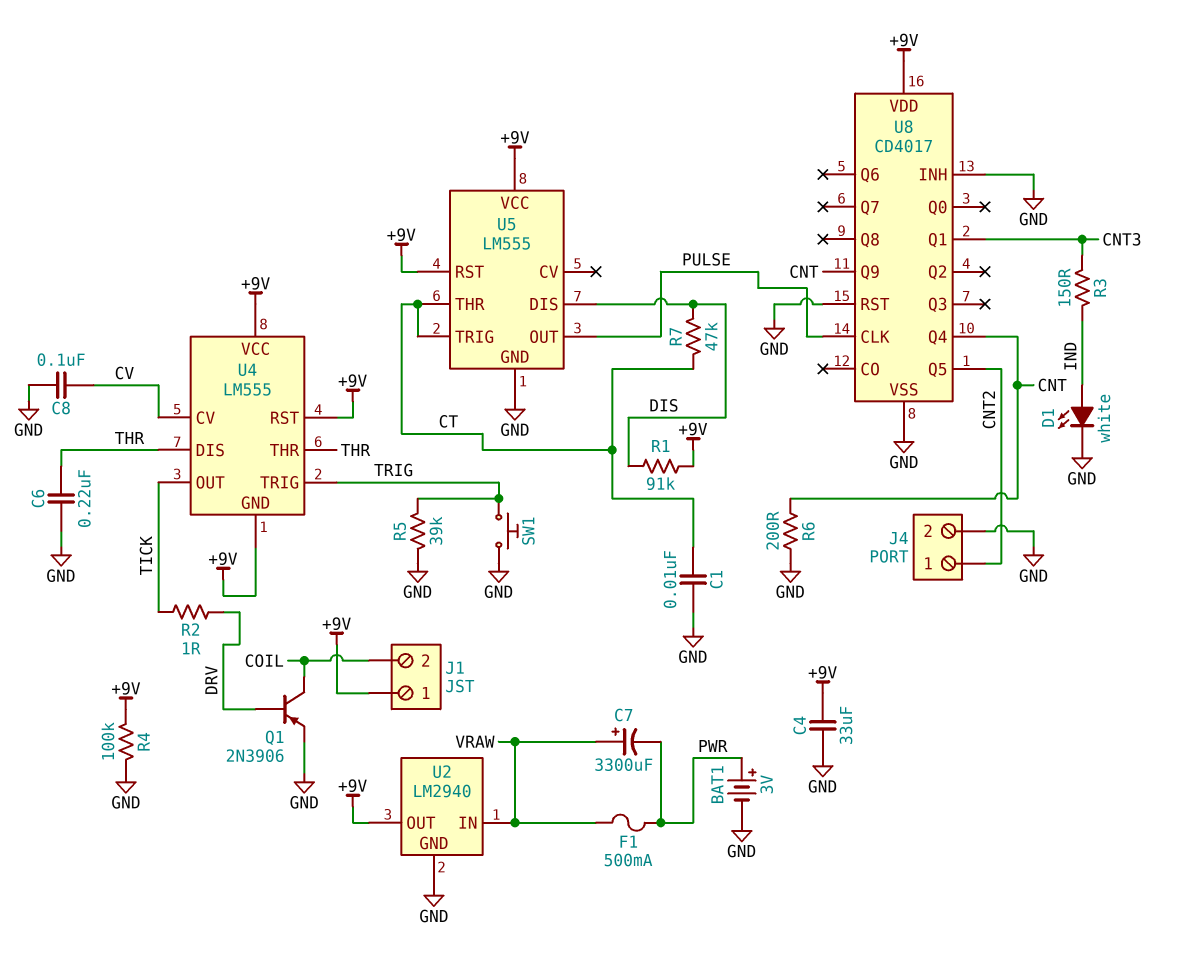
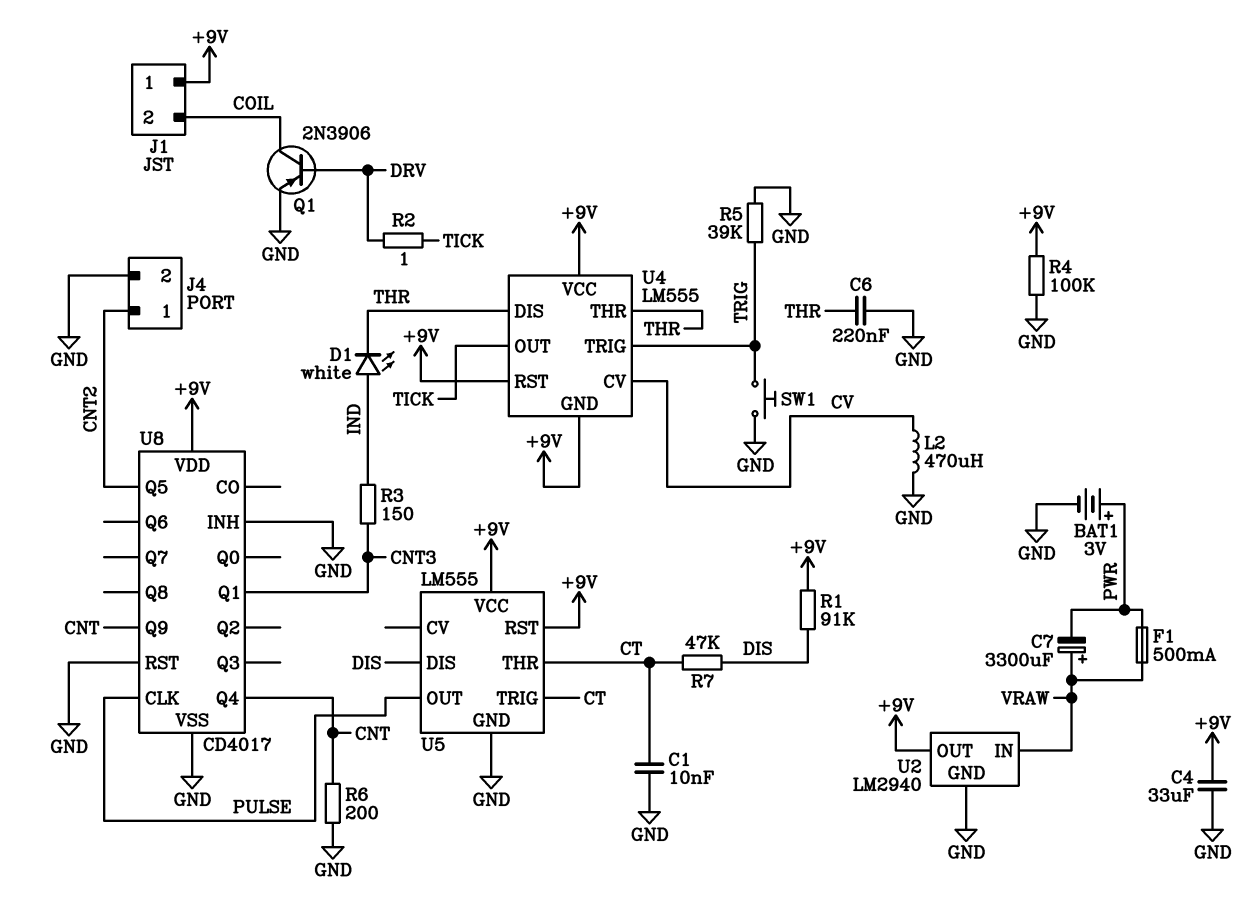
C8: 100nF (CV, GND) -> none
D1: LED white (A IND, K GND) -> LED white (A IND, K THR)
L2: none -> 470uH (CV, GND)

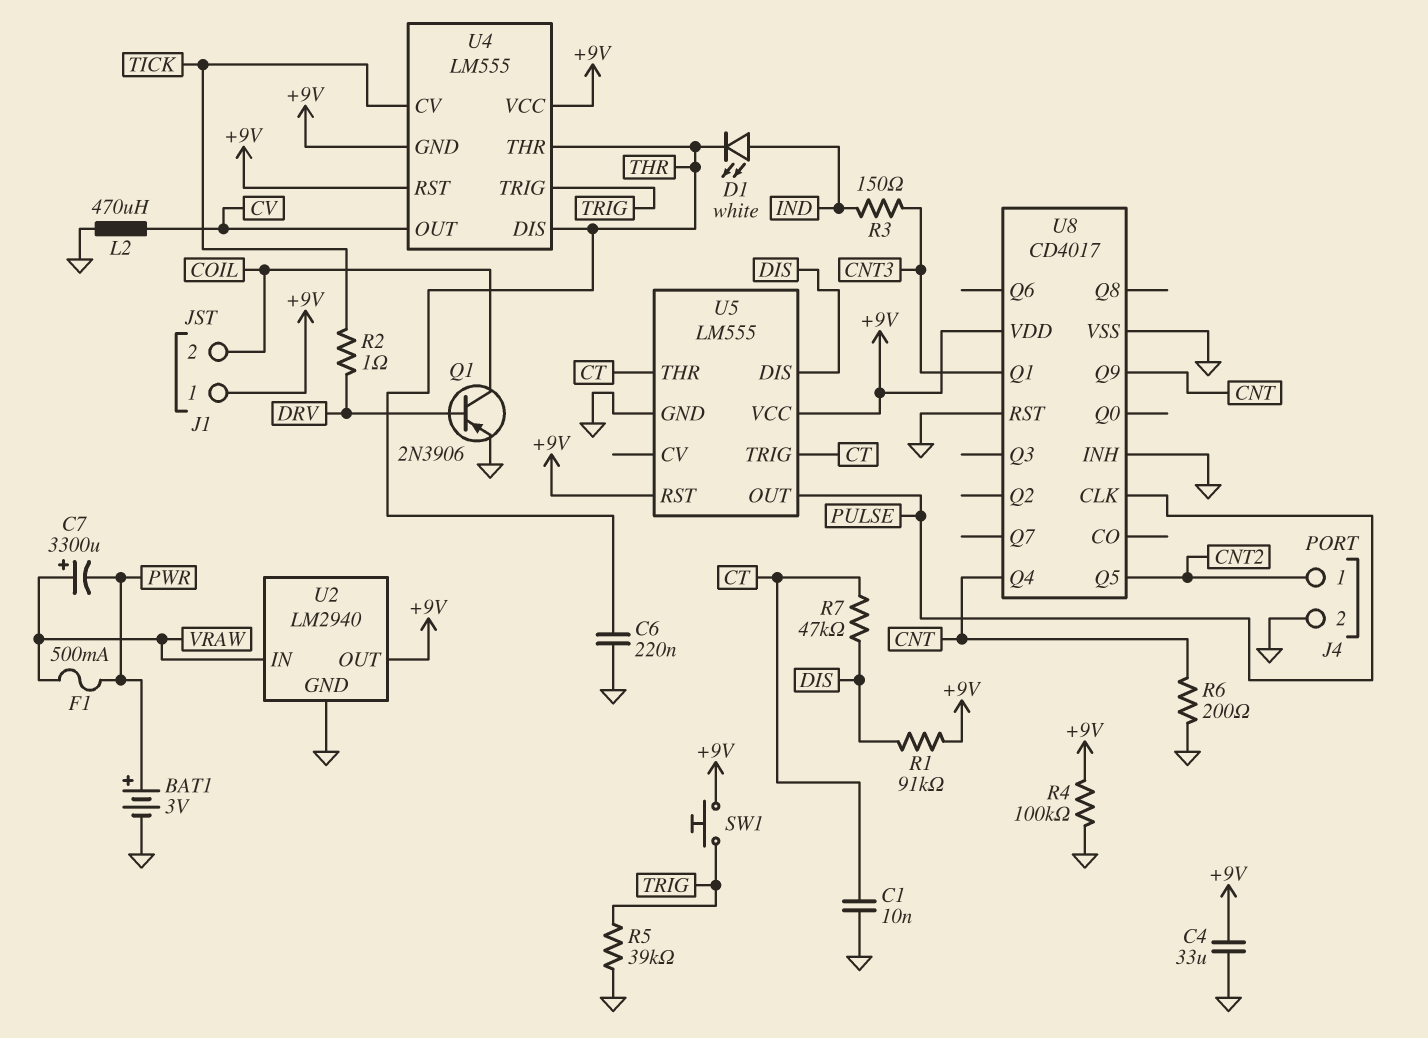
SW1: button (GND, TRIG) -> button (+9V, TRIG)
U4 pin CV: CV -> TICK
U4 pin OUT: TICK -> CV

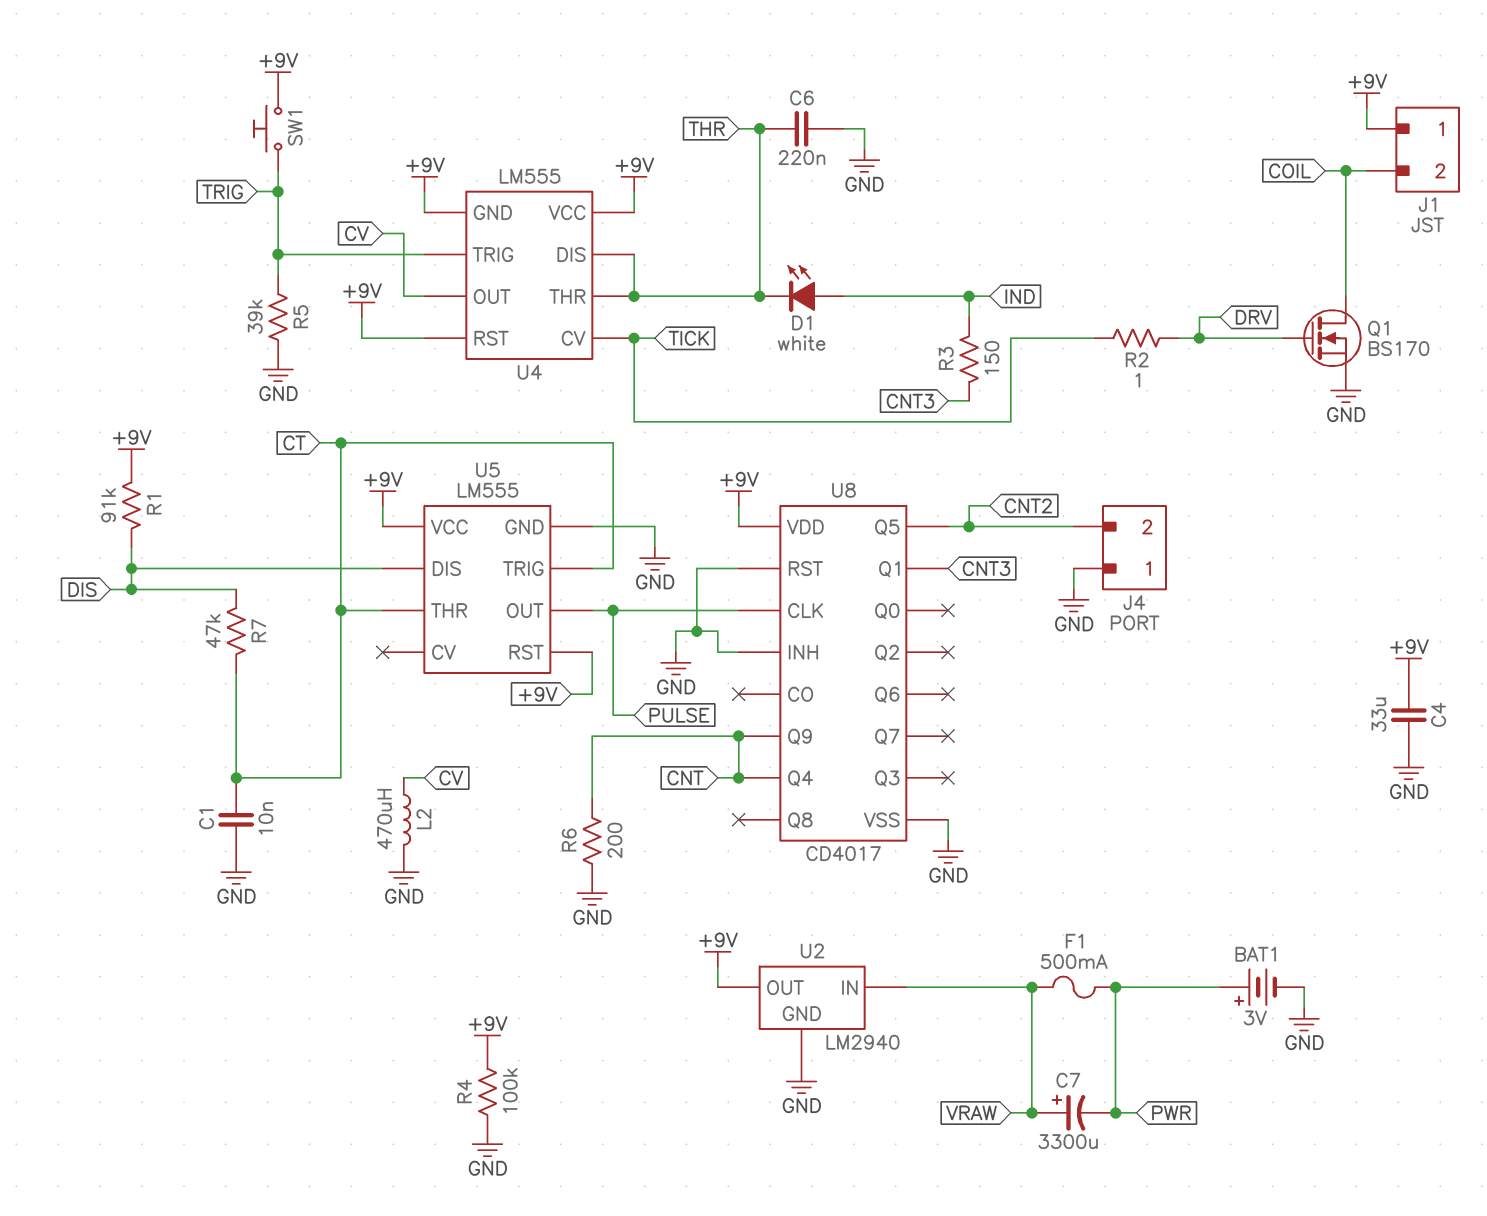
J4 pin 1: CNT2 -> GND
J4 pin 2: GND -> CNT2
Q1: PNP 2N3906 (B DRV, C COIL, E GND) -> NMOS BS170 (G DRV, D COIL, S GND)

